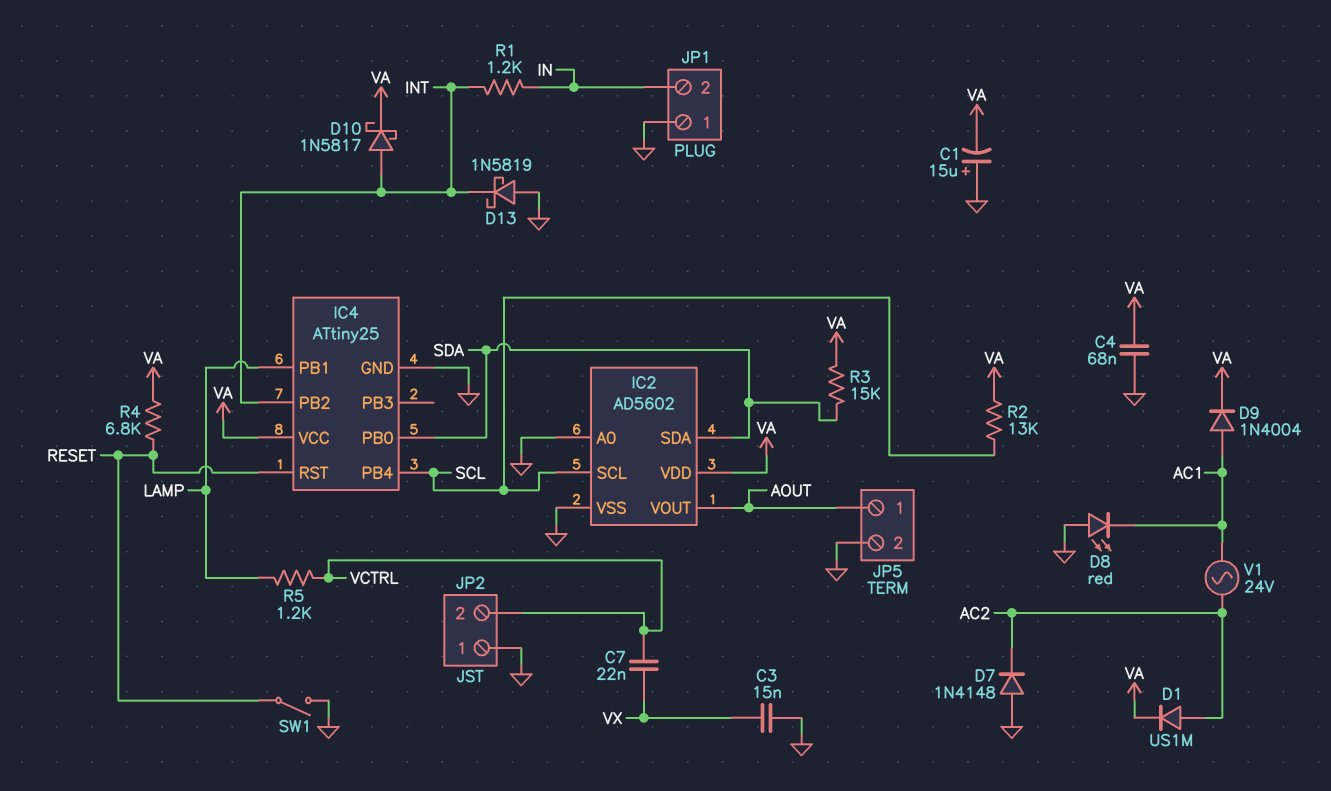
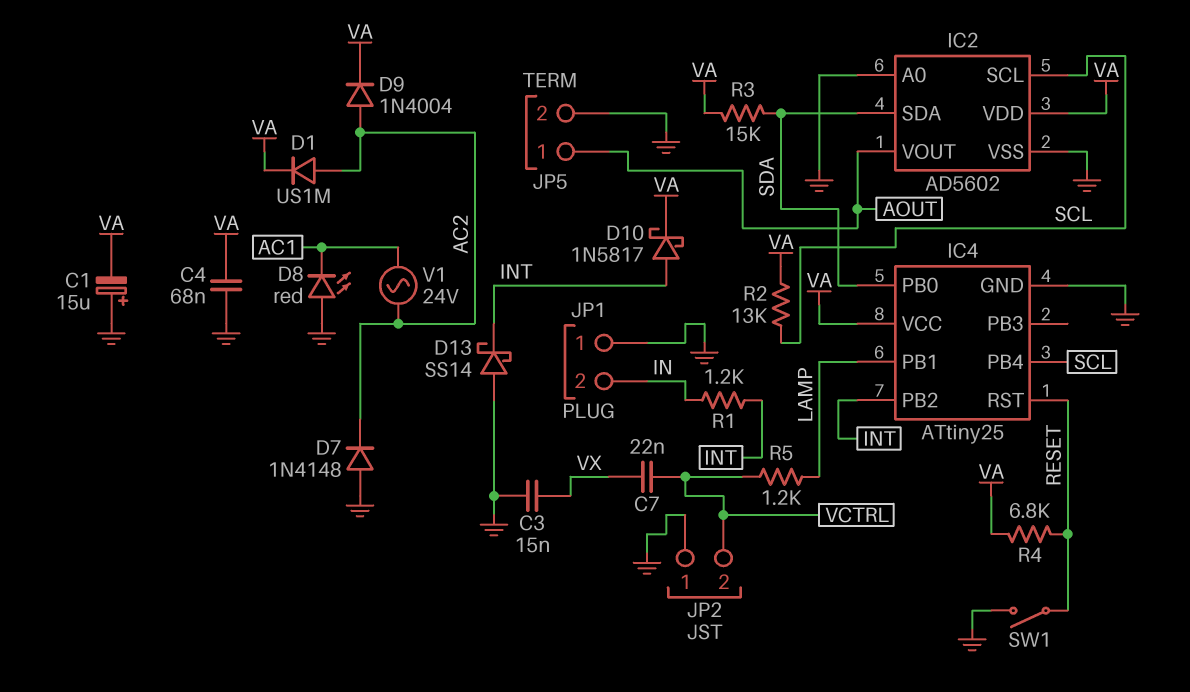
D9: diode 1N4004 (A AC1, K VA) -> diode 1N4004 (A AC2, K VA)
D13: schottky 1N5819 (A GND, K INT) -> schottky SS14 (A GND, K INT)

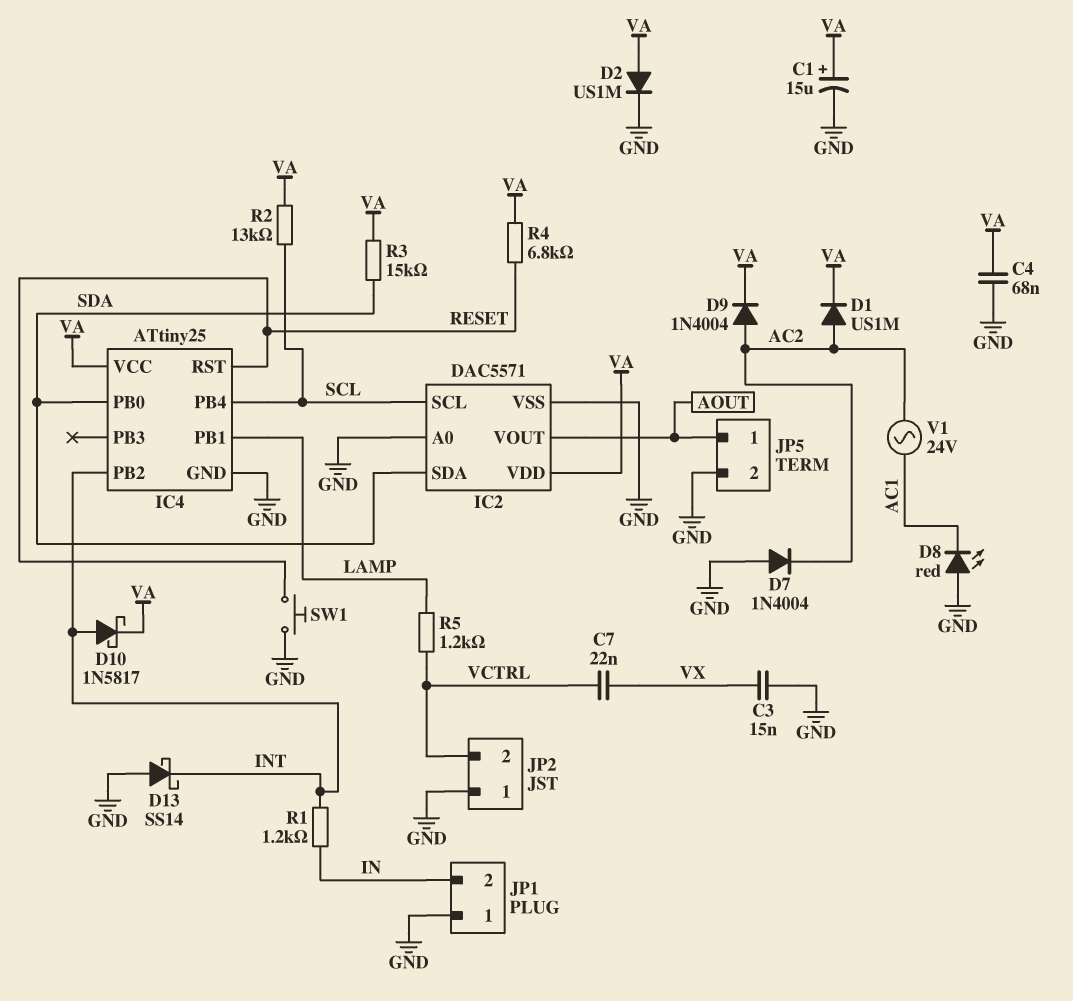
C1: 15uF (plus GND, minus VA) -> 15uF (plus VA, minus GND)
D2: none -> diode US1M (A VA, K GND)
D7: diode 1N4148 (A GND, K AC2) -> diode 1N4004 (A GND, K AC2)
IC2: AD5602 -> DAC5571
SW1: switch (GND, RESET) -> button (GND, RESET)

